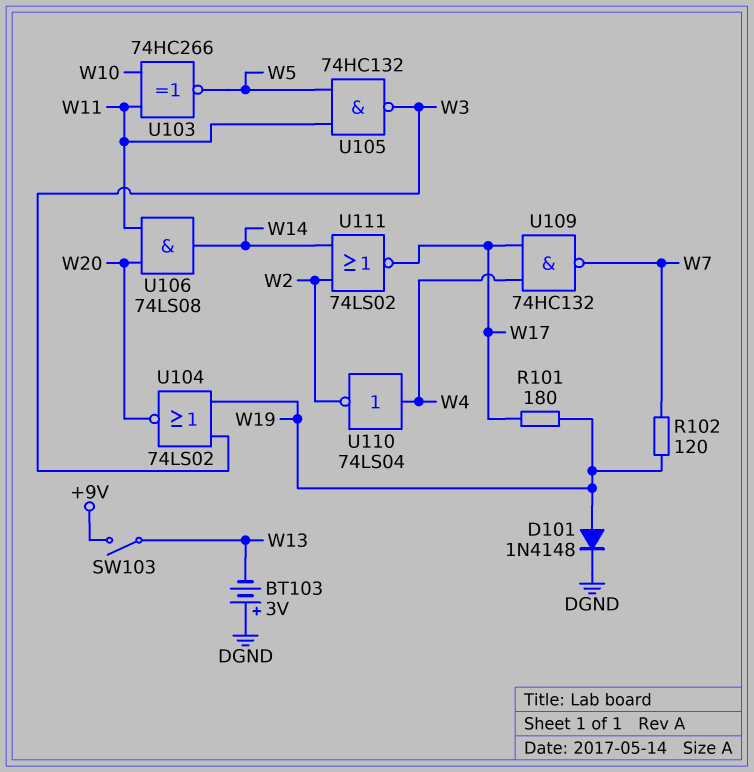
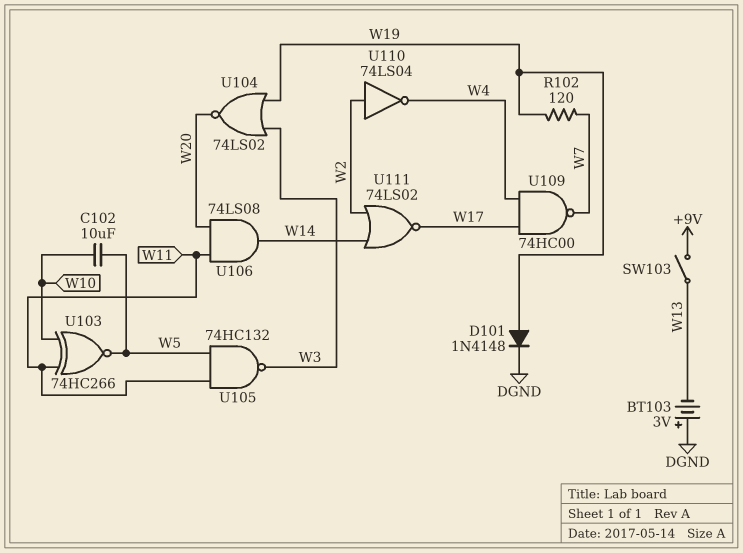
C102: none -> 10uF (W5, W10)
R101: 180 (W17, W19) -> none
U109: NAND 74HC132 (in W4, in W17, out W7) -> NAND 74HC00 (in W4, in W17, out W7)
U110: NOT 74LS04 (in W4, out W2) -> NOT 74LS04 (in W2, out W4)

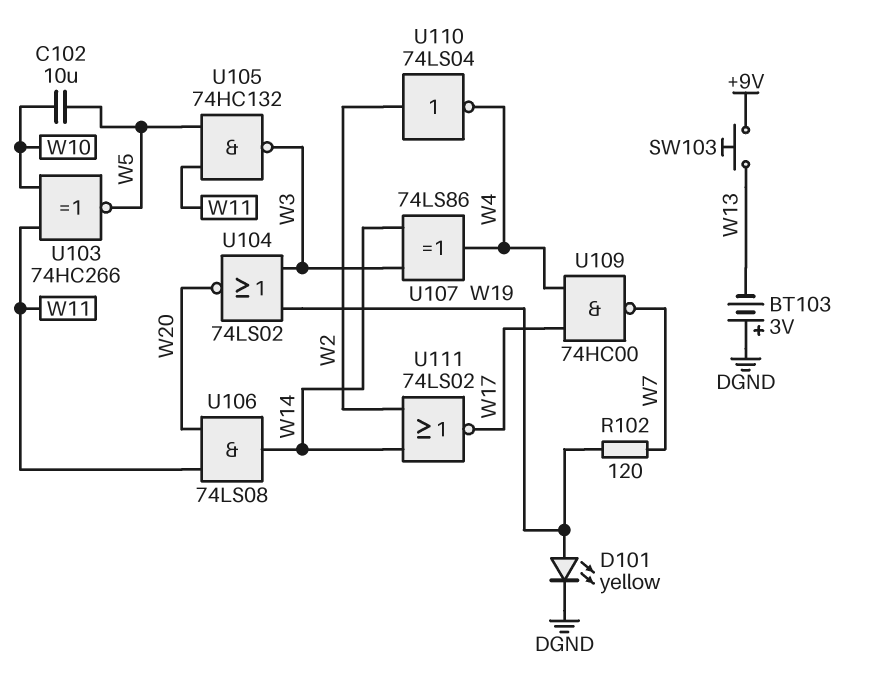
D101: diode 1N4148 (A W19, K DGND) -> LED yellow (A W19, K DGND)
SW103: switch (+9V, W13) -> button (+9V, W13)
U107: none -> XOR 74LS86 (in W3, in W14, out W4)

